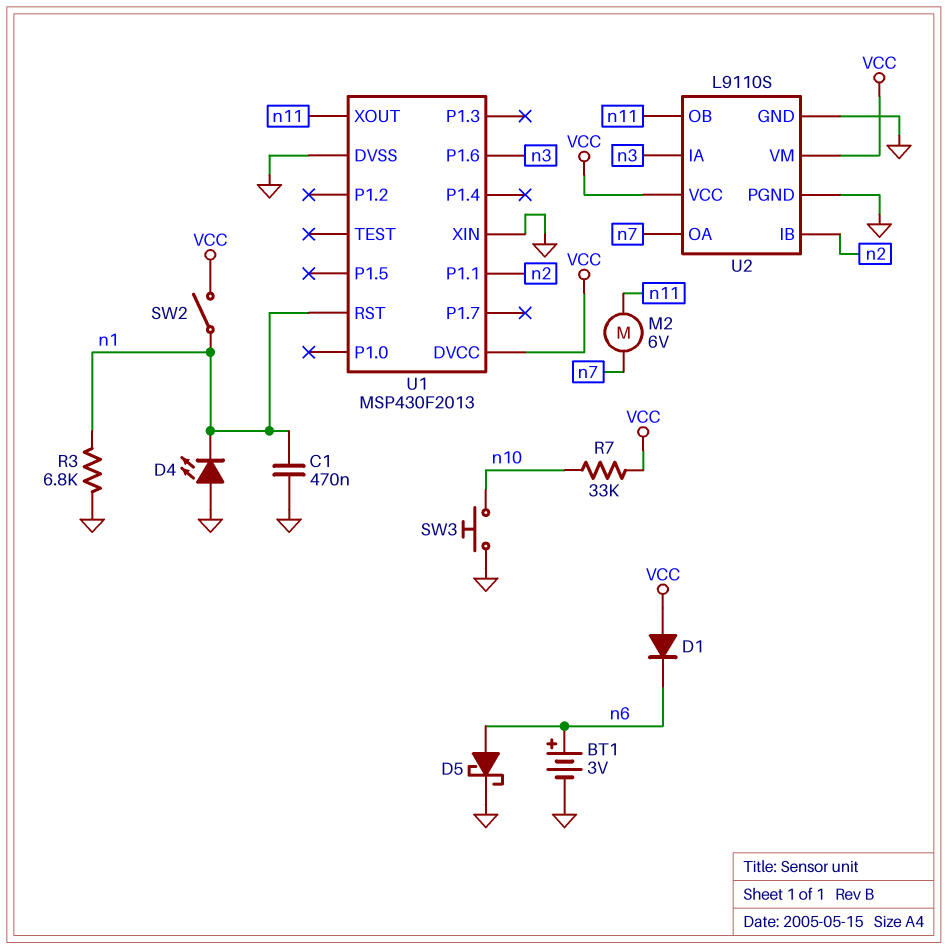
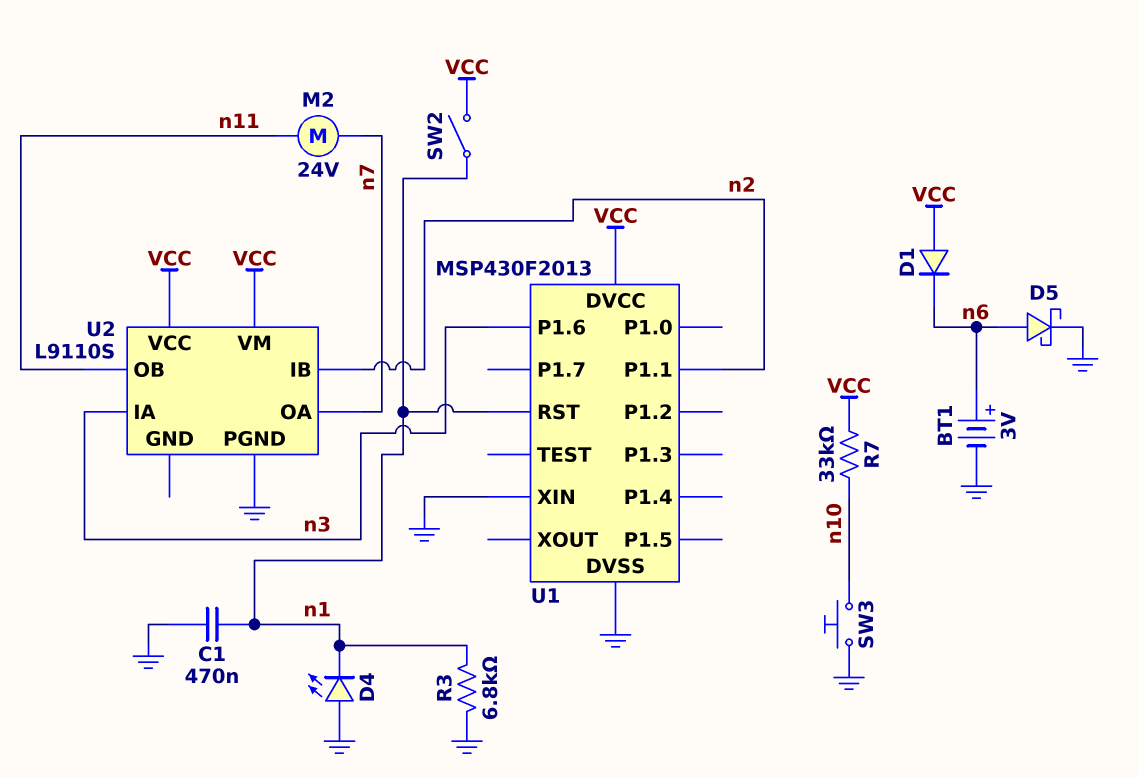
M2: motor 6V (n7, n11) -> motor 24V (n7, n11)
U1 pin XOUT: n11 -> none
U2 pin GND: GND -> none

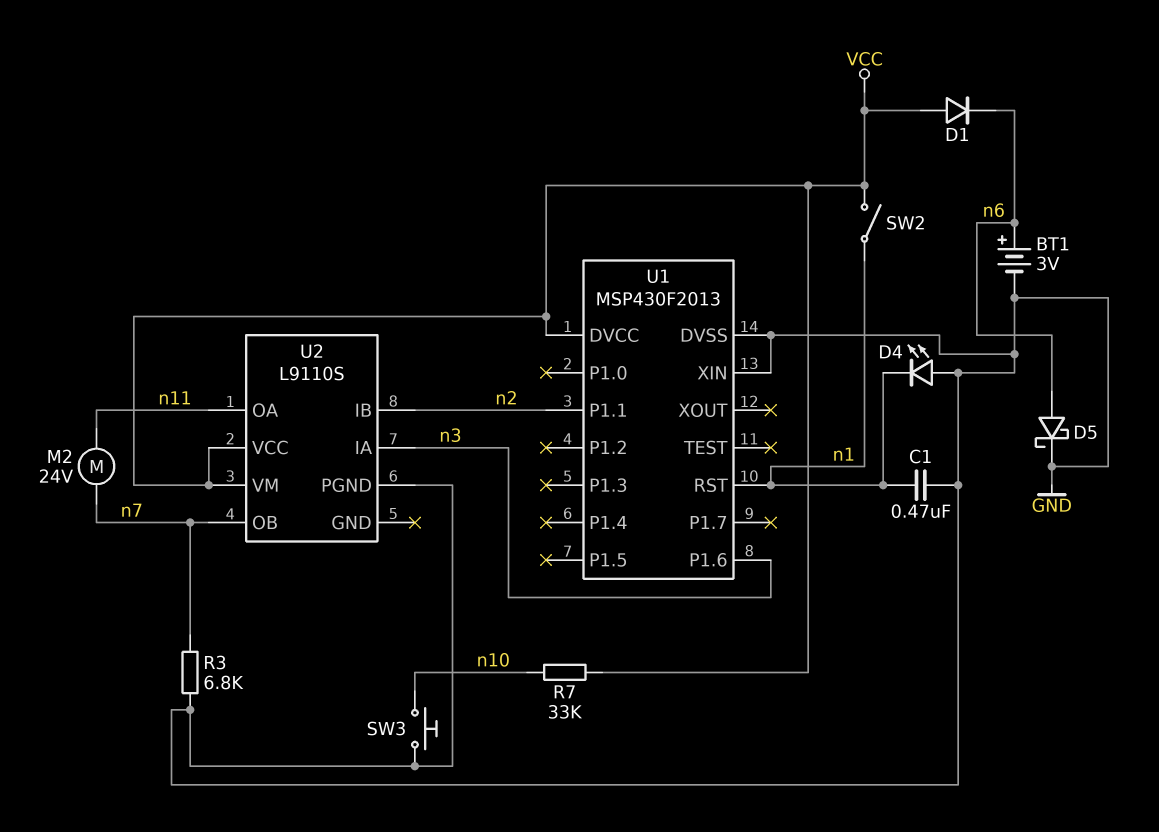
R3: 6.8k (GND, n1) -> 6.8k (GND, n7)
U2 pin OA: n7 -> n11
U2 pin OB: n11 -> n7

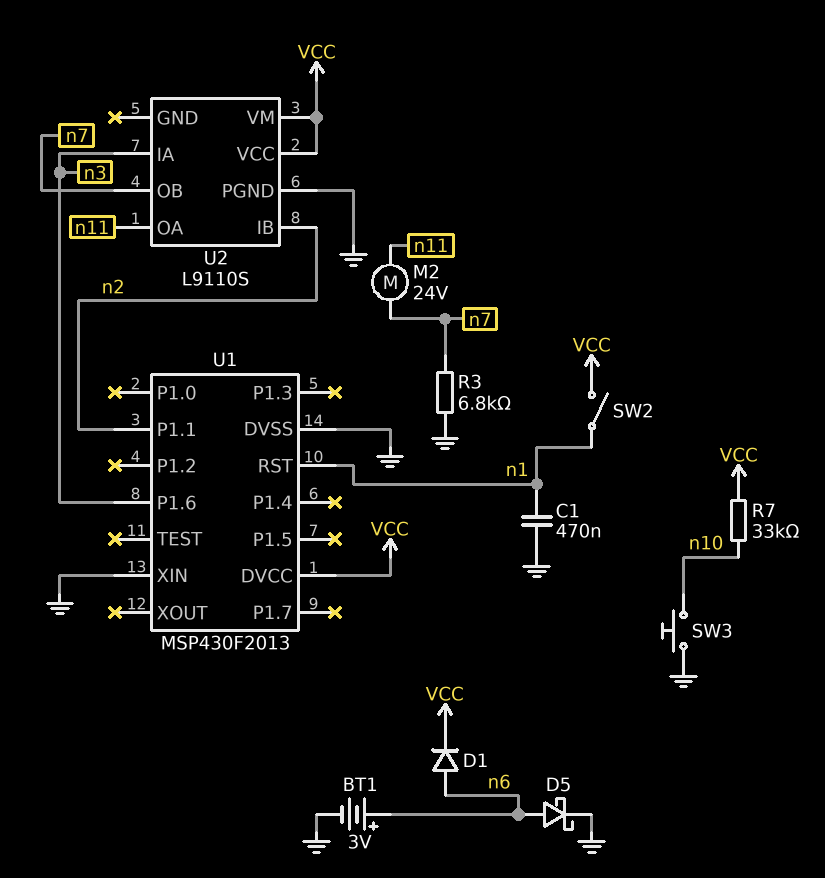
D1: diode (A VCC, K n6) -> diode (A n6, K VCC)
D4: LED (A GND, K n1) -> none

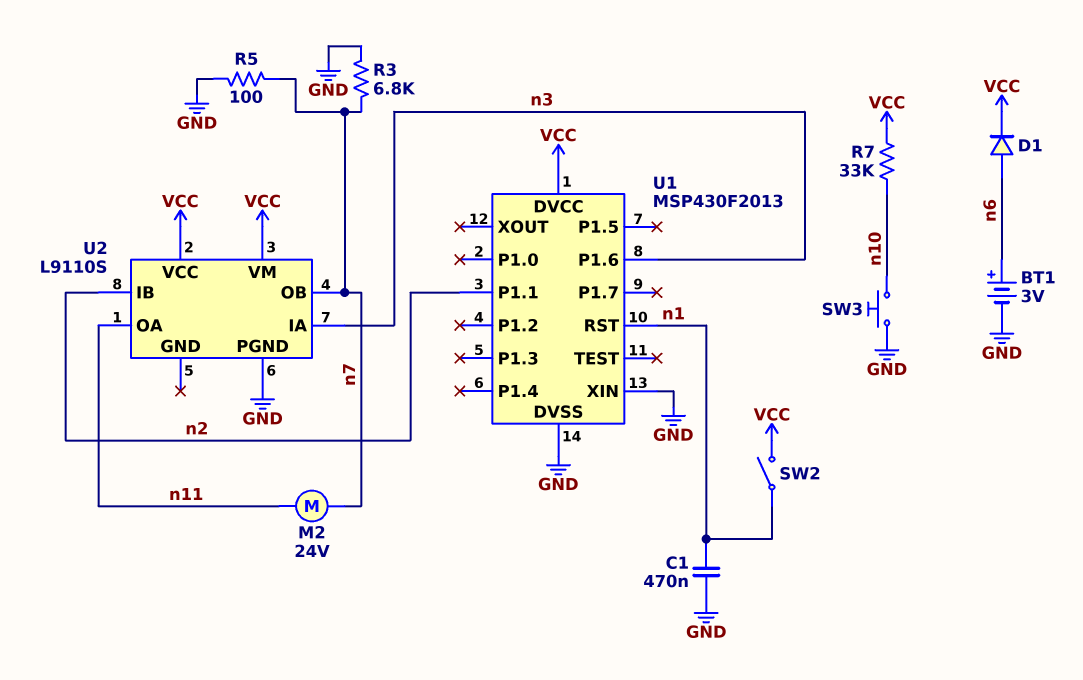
D5: schottky (A n6, K GND) -> none
R5: none -> 100 (GND, n7)

